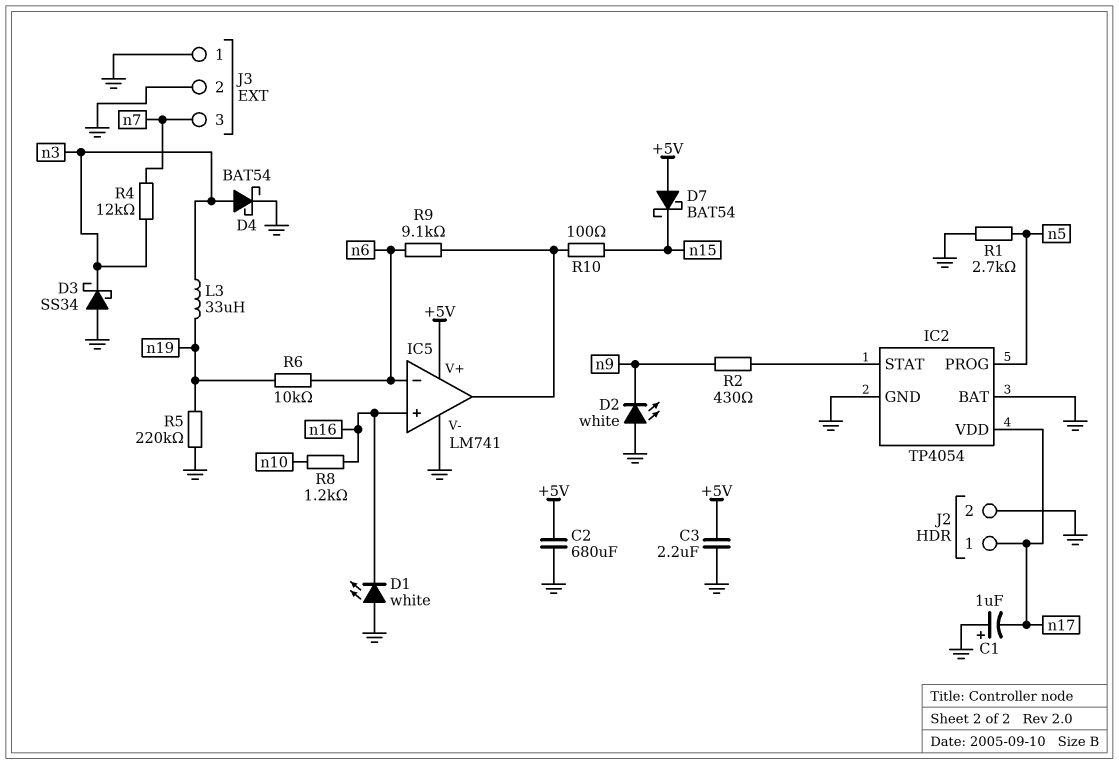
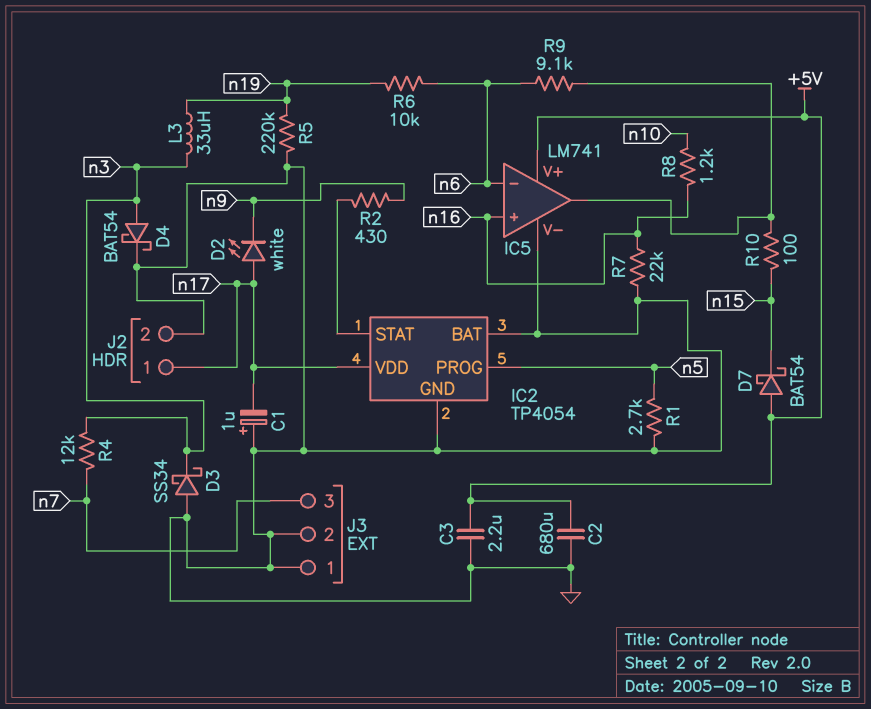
D1: LED white (A GND, K n16) -> none
D2: LED white (A GND, K n9) -> LED white (A n17, K n9)
R7: none -> 22k (GND, n16)

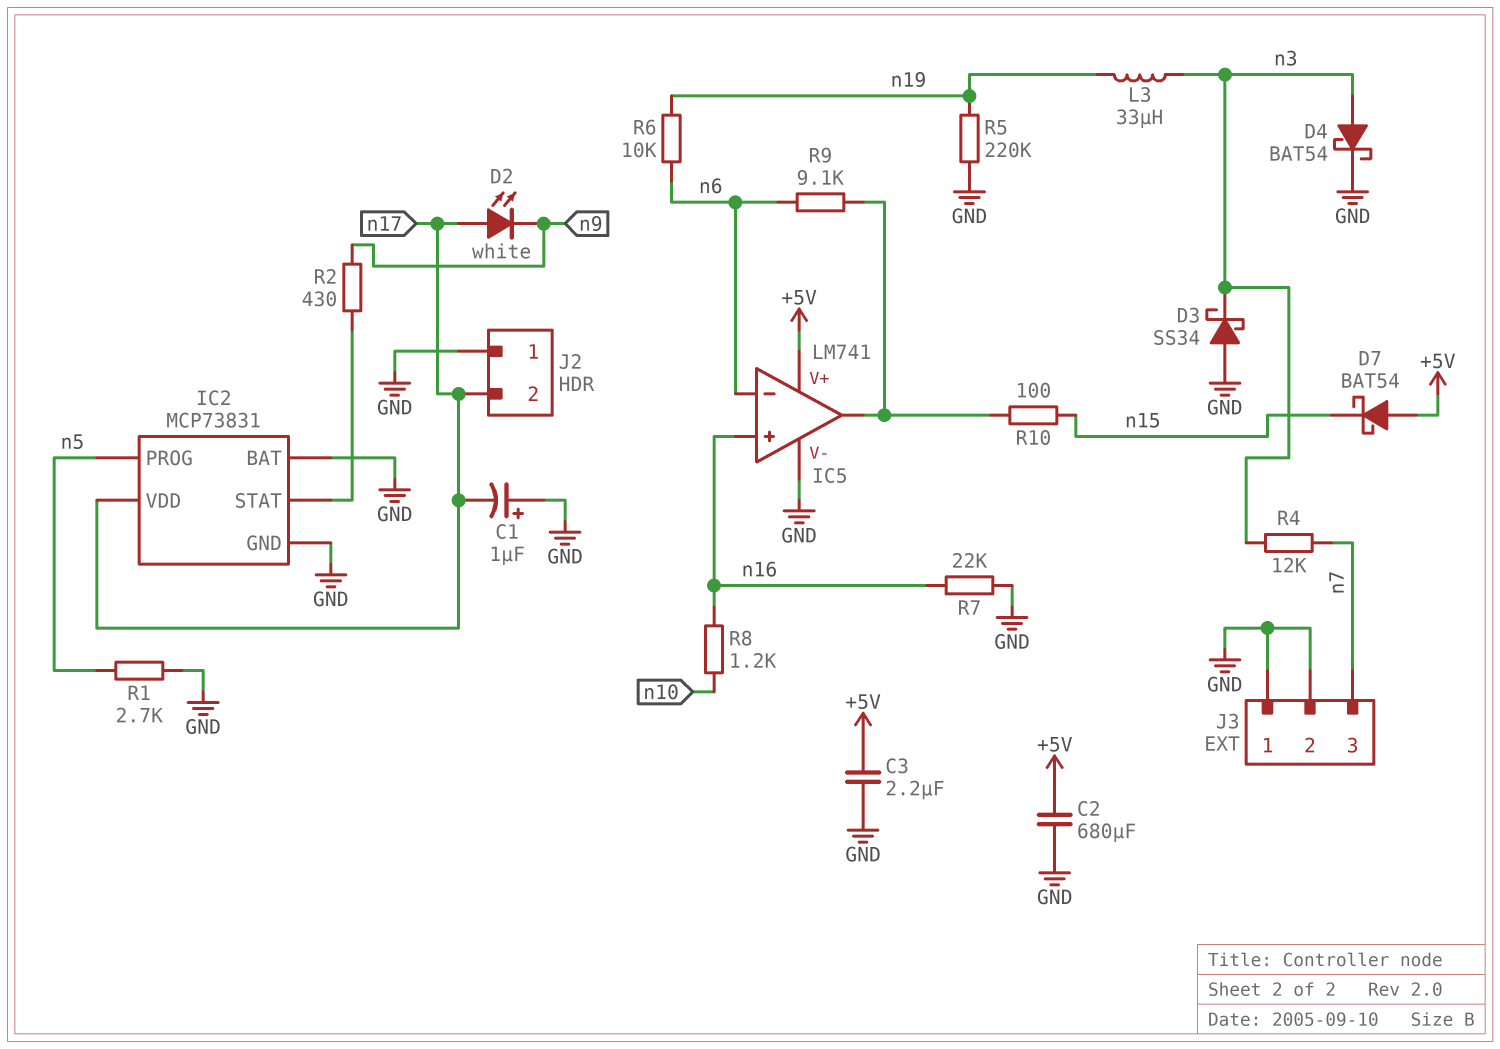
IC2: TP4054 -> MCP73831
J2 pin 1: n17 -> GND
J2 pin 2: GND -> n17

